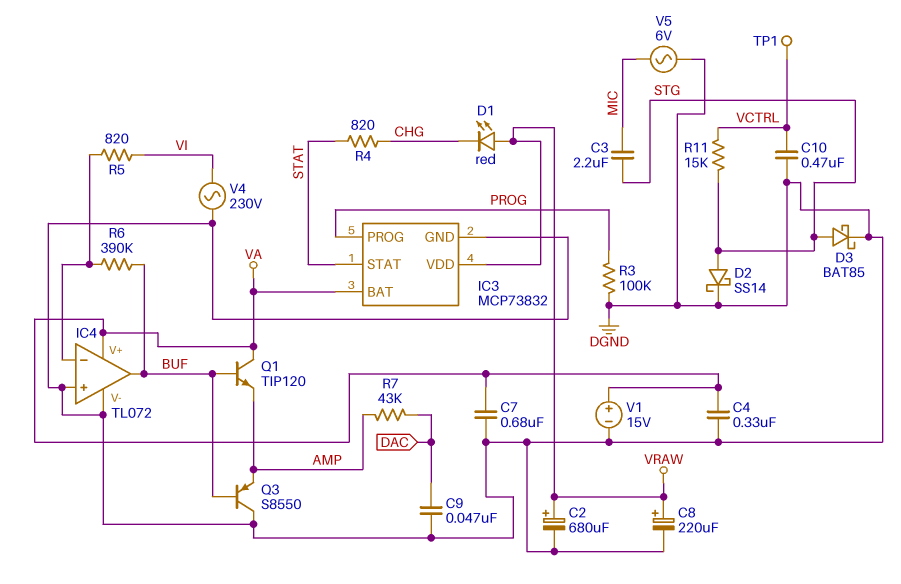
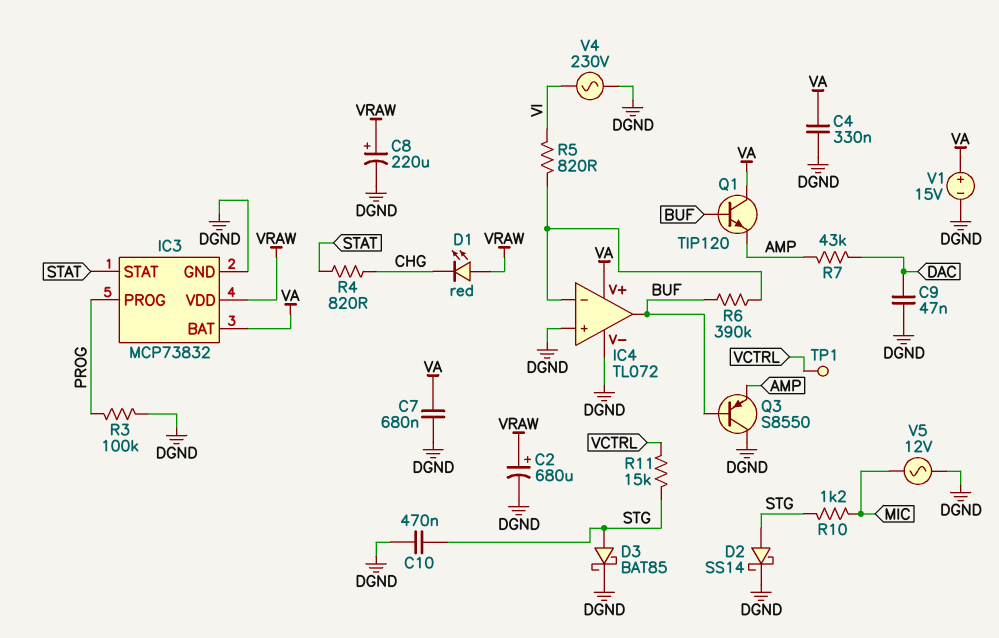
C3: 2.2uF (MIC, STG) -> none
C10: 470nF (DGND, VCTRL) -> 470nF (DGND, STG)
R10: none -> 1.2k (MIC, STG)
V5: AC 6V (DGND, MIC) -> AC 12V (DGND, MIC)

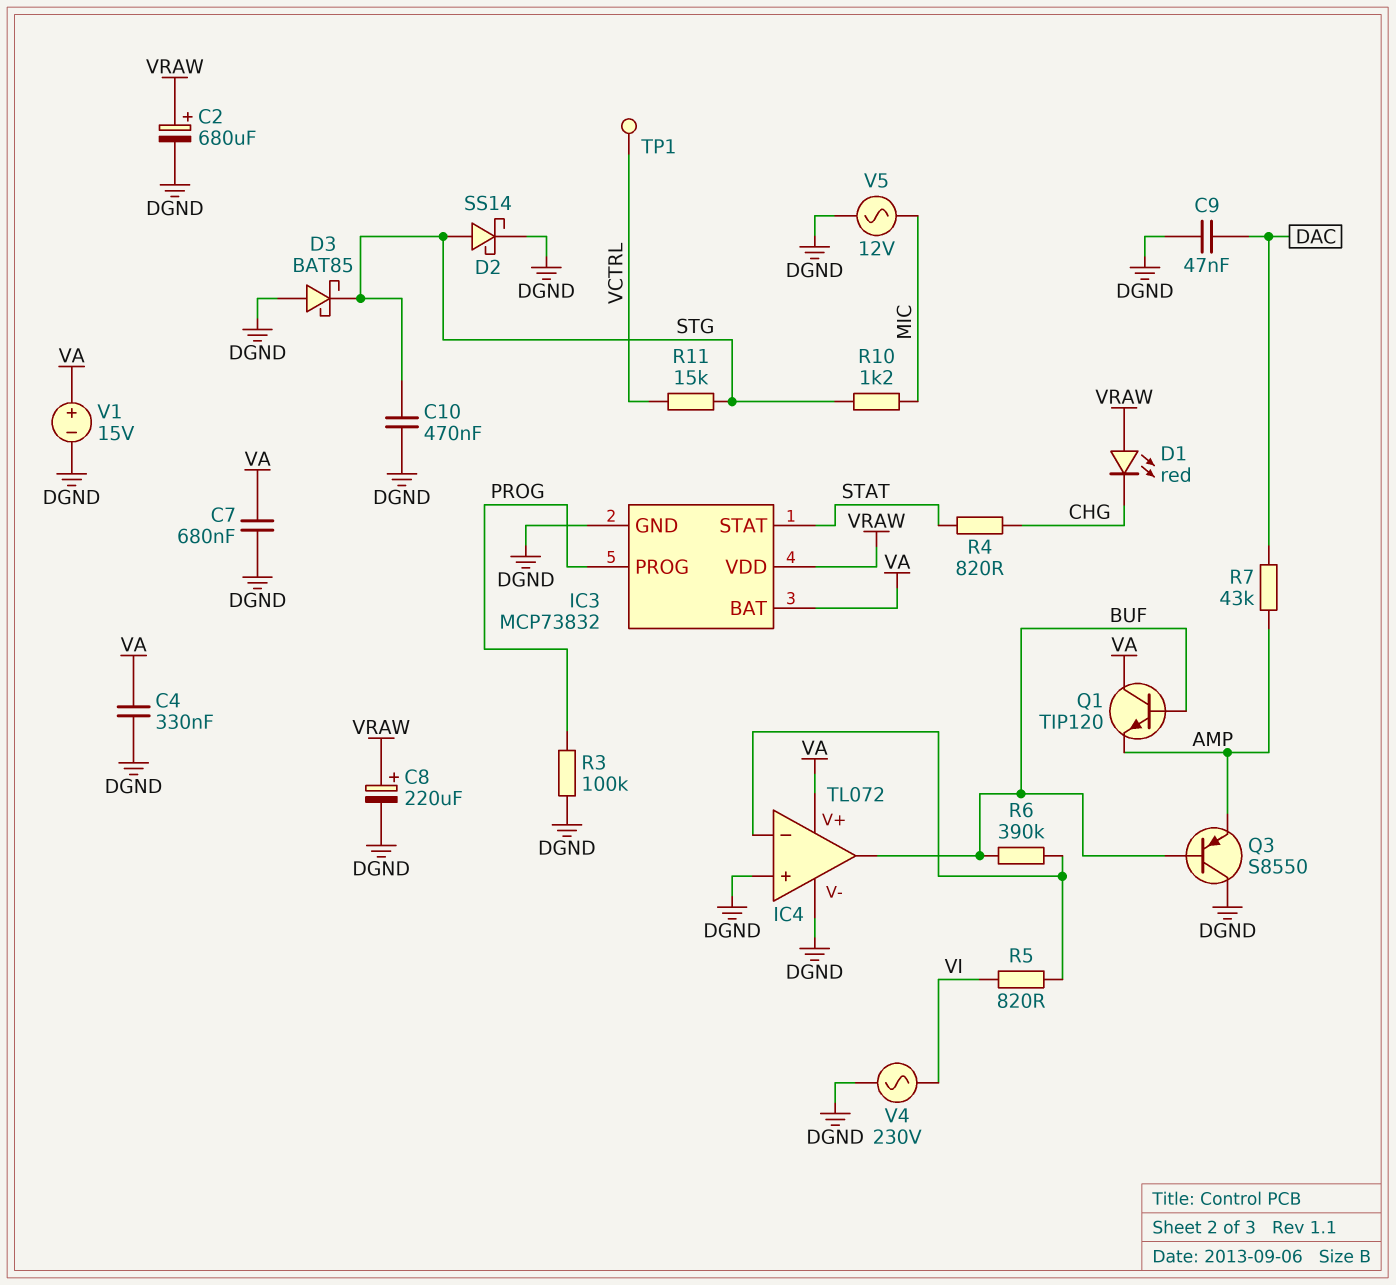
D3: schottky BAT85 (A STG, K DGND) -> schottky BAT85 (A DGND, K STG)

